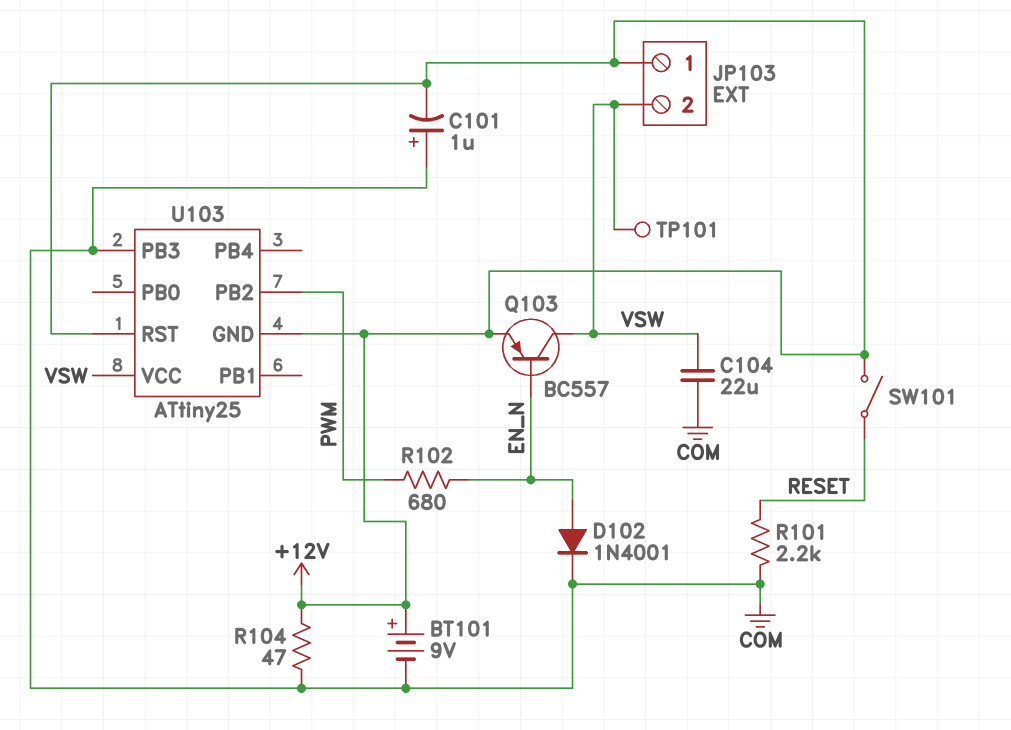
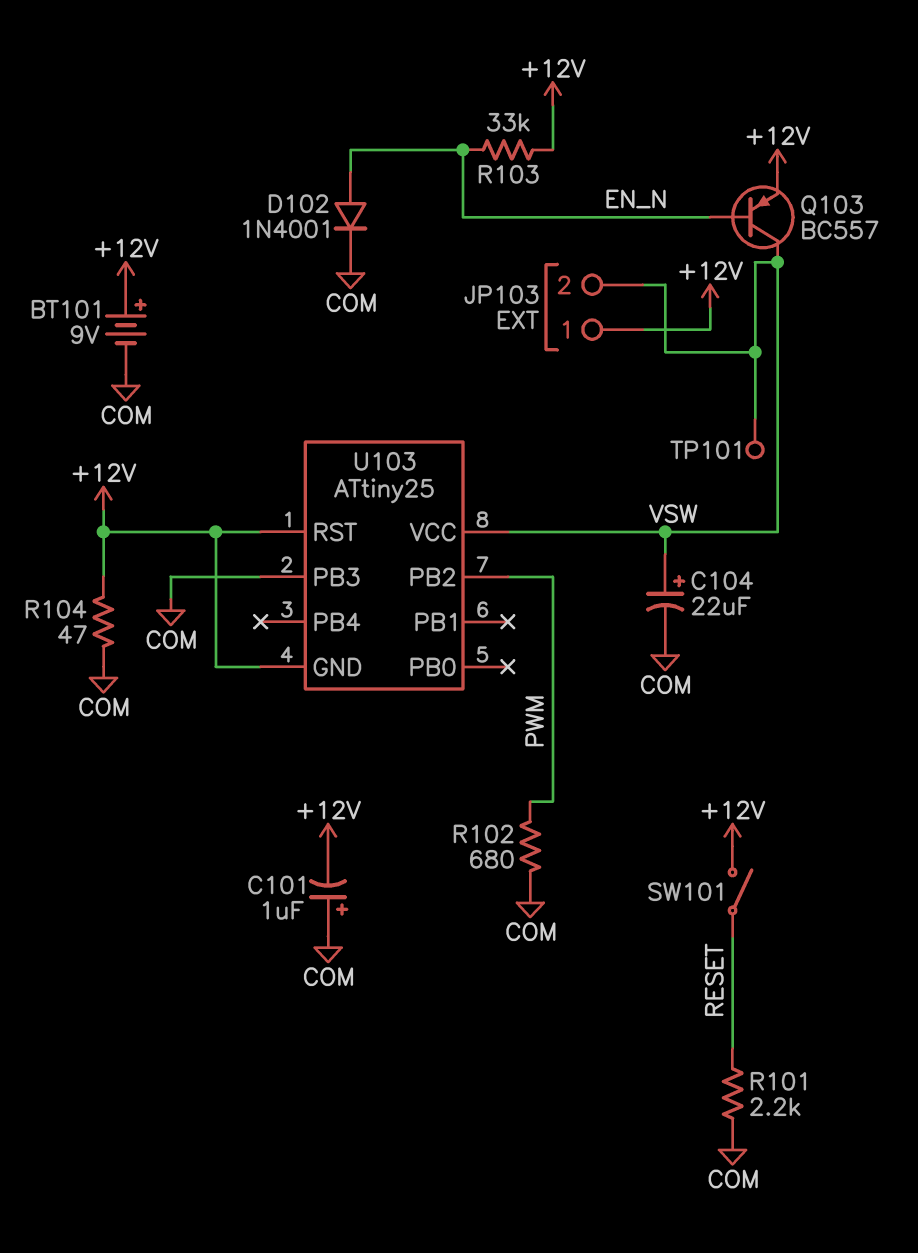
C104: 22uF (COM, VSW) -> 22uF (plus VSW, minus COM)
R102: 680 (EN_N, PWM) -> 680 (COM, PWM)
R103: none -> 33k (+12V, EN_N)

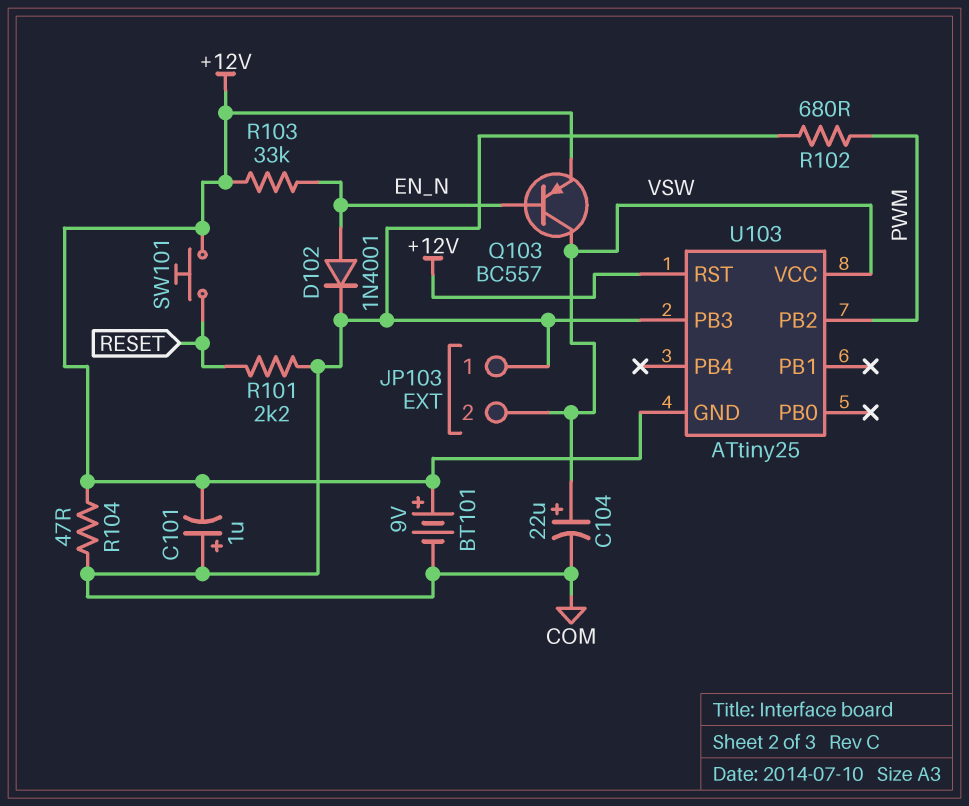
JP103 pin 1: +12V -> COM
SW101: switch (+12V, RESET) -> button (+12V, RESET)
TP101: test point (VSW) -> none

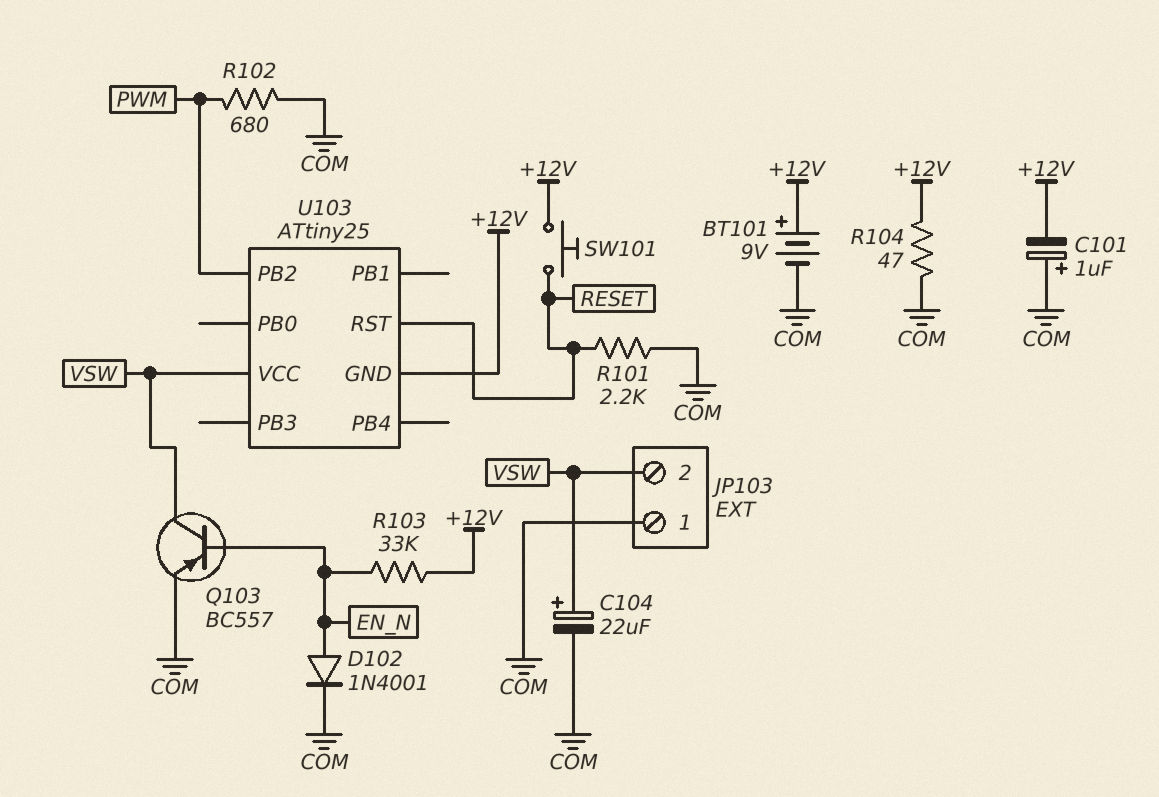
Q103: PNP BC557 (B EN_N, C VSW, E +12V) -> PNP BC557 (B EN_N, C VSW, E COM)
U103 pin PB3: COM -> none
U103 pin RST: +12V -> RESET

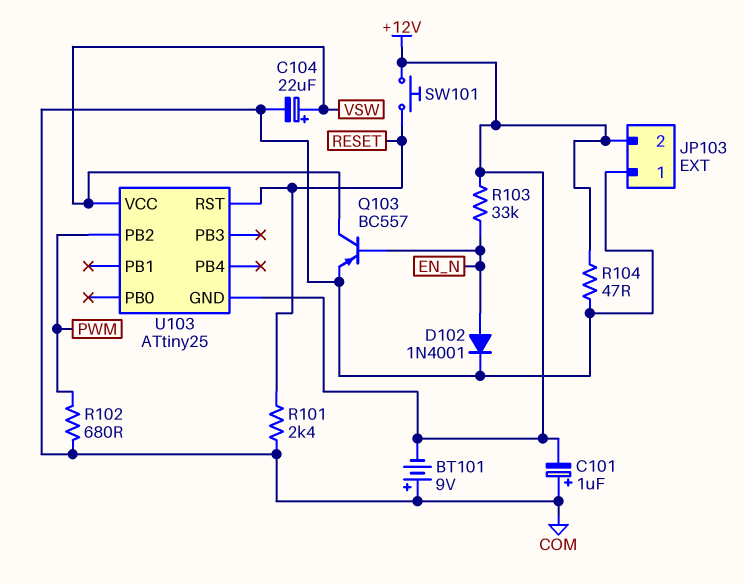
BT101: 9V (plus +12V, minus COM) -> 9V (plus COM, minus +12V)
JP103 pin 2: VSW -> +12V
R101: 2.2k (COM, RESET) -> 2.4k (COM, RESET)

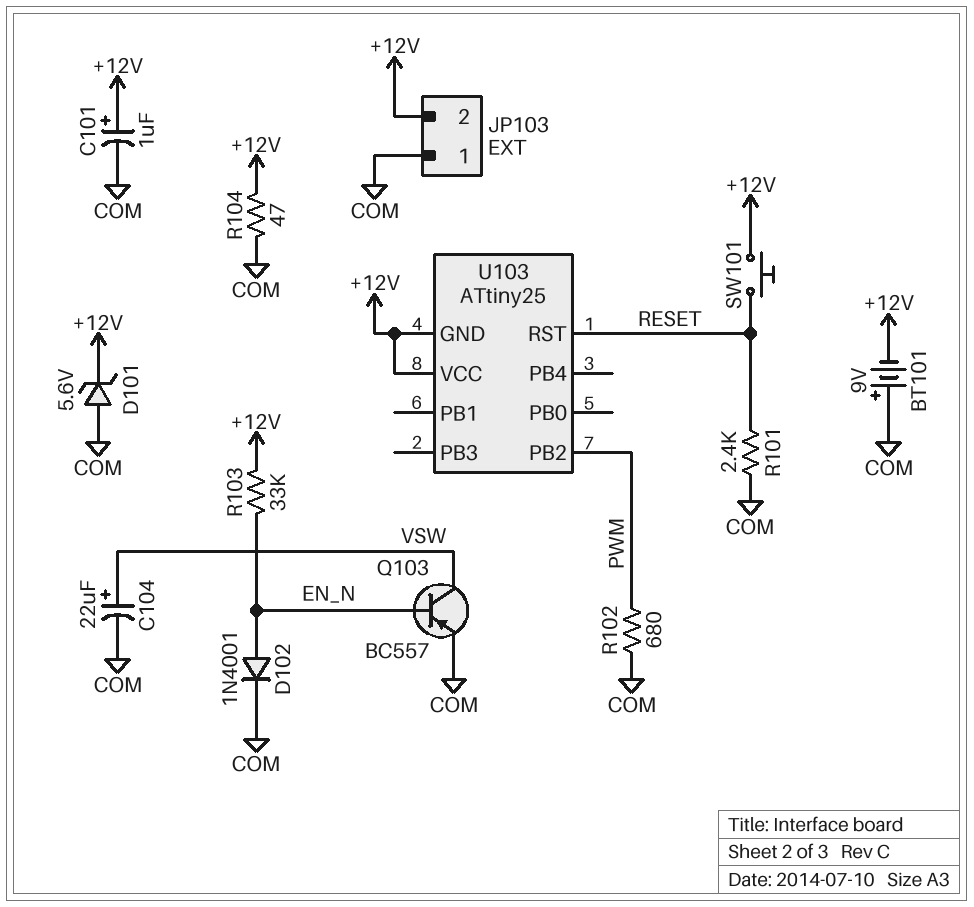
C101: 1uF (plus COM, minus +12V) -> 1uF (plus +12V, minus COM)
D101: none -> zener 5.6V (A COM, K +12V)
U103 pin VCC: VSW -> +12V

